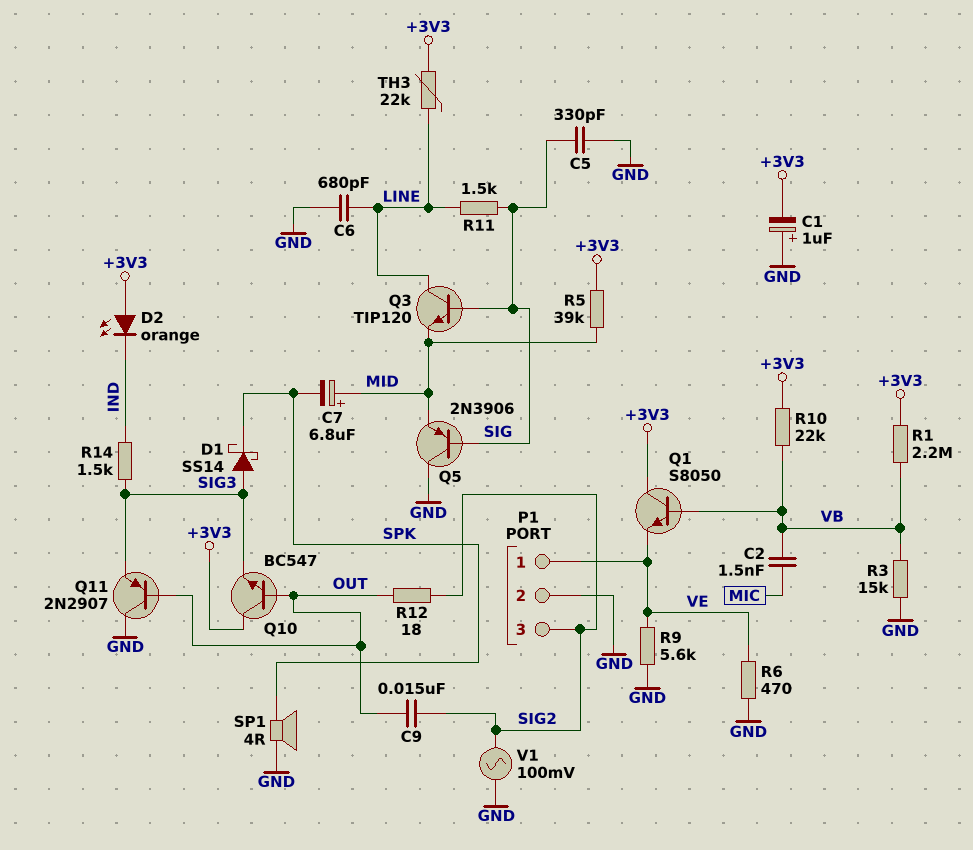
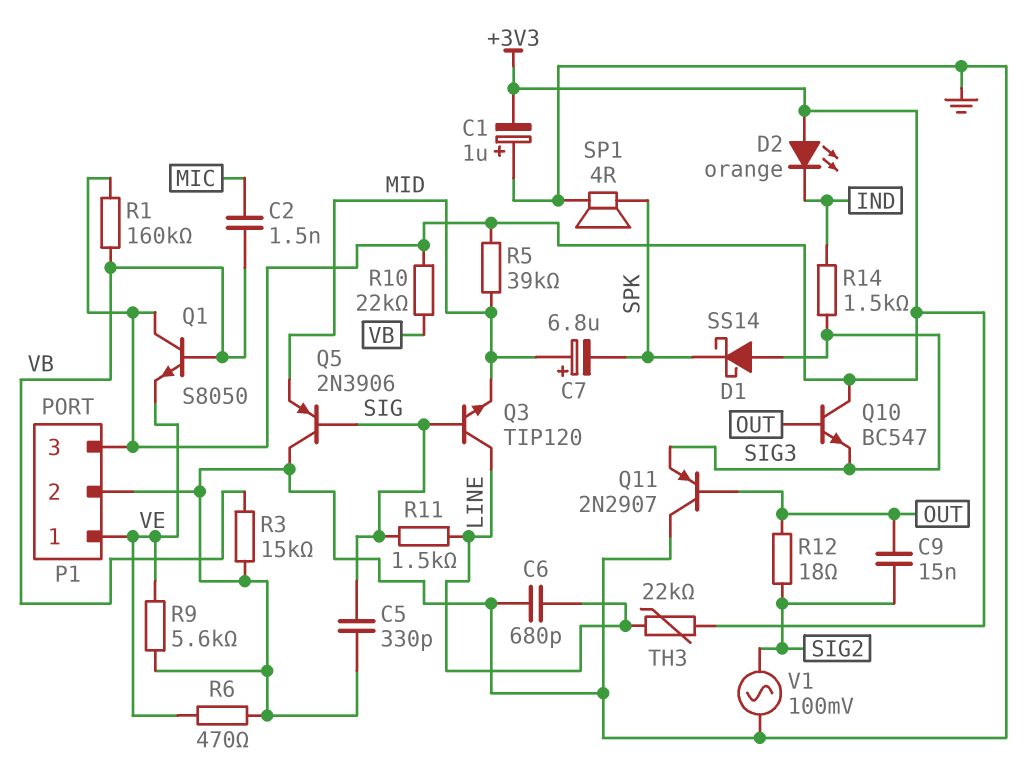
P1 pin 3: SIG2 -> +3V3
R1: 2.2M (+3V3, VB) -> 160k (+3V3, VB)

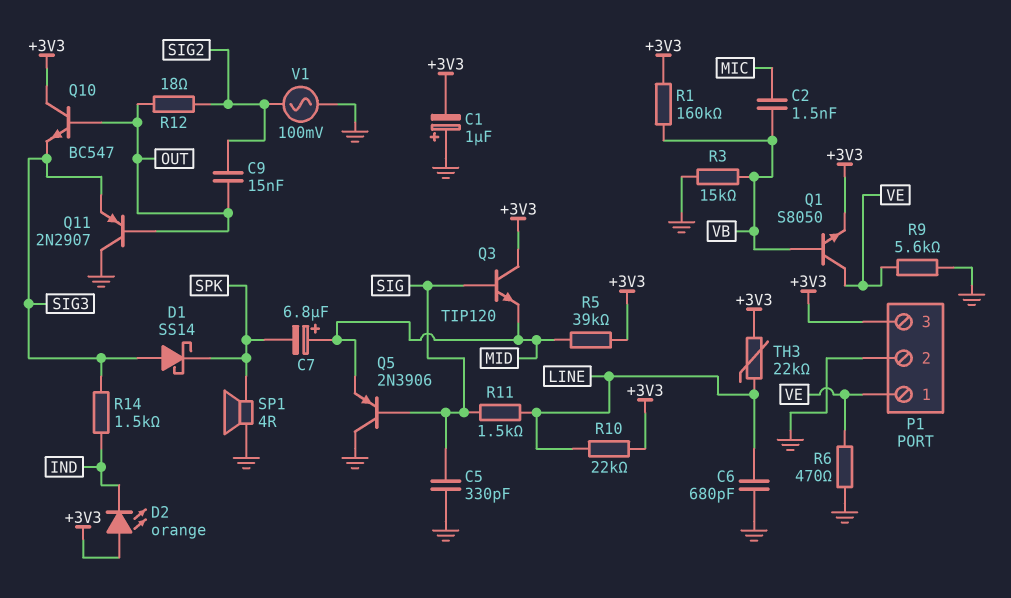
Q1: NPN S8050 (B VB, C +3V3, E VE) -> NPN S8050 (B VB, C VE, E +3V3)
Q3: NPN TIP120 (B SIG, C LINE, E MID) -> NPN TIP120 (B SIG, C +3V3, E MID)
R10: 22k (+3V3, VB) -> 22k (+3V3, LINE)

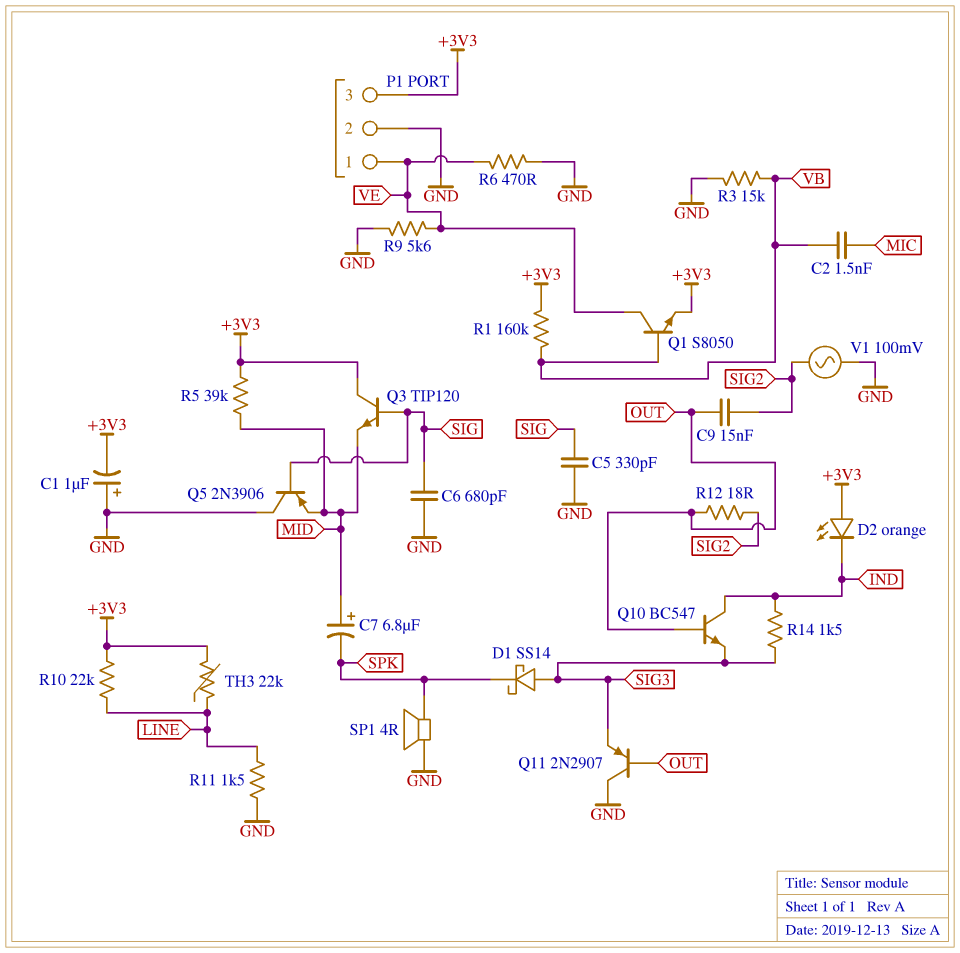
C6: 680pF (GND, LINE) -> 680pF (GND, SIG)
Q10: NPN BC547 (B OUT, C +3V3, E SIG3) -> NPN BC547 (B OUT, C IND, E SIG3)
R11: 1.5k (LINE, SIG) -> 1.5k (GND, LINE)

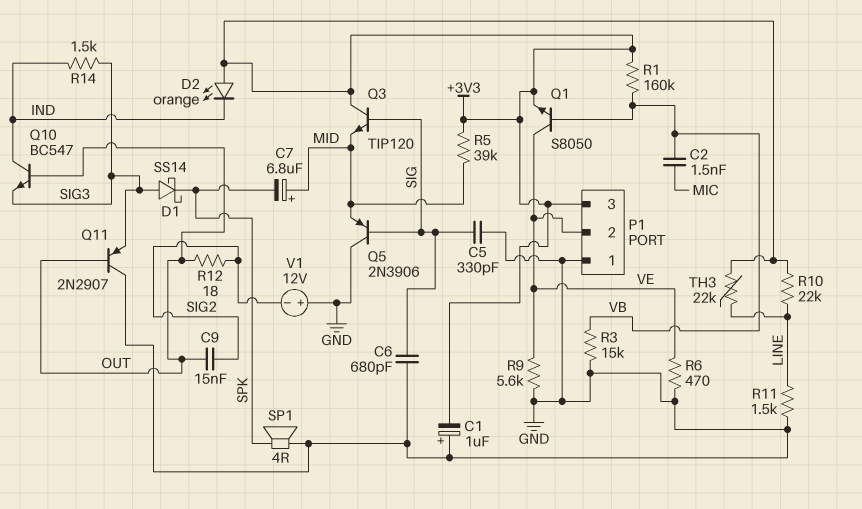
P1 pin 1: VE -> GND
P1 pin 2: GND -> VE
V1: AC 100mV (GND, SIG2) -> 12V (plus GND, minus SIG2)

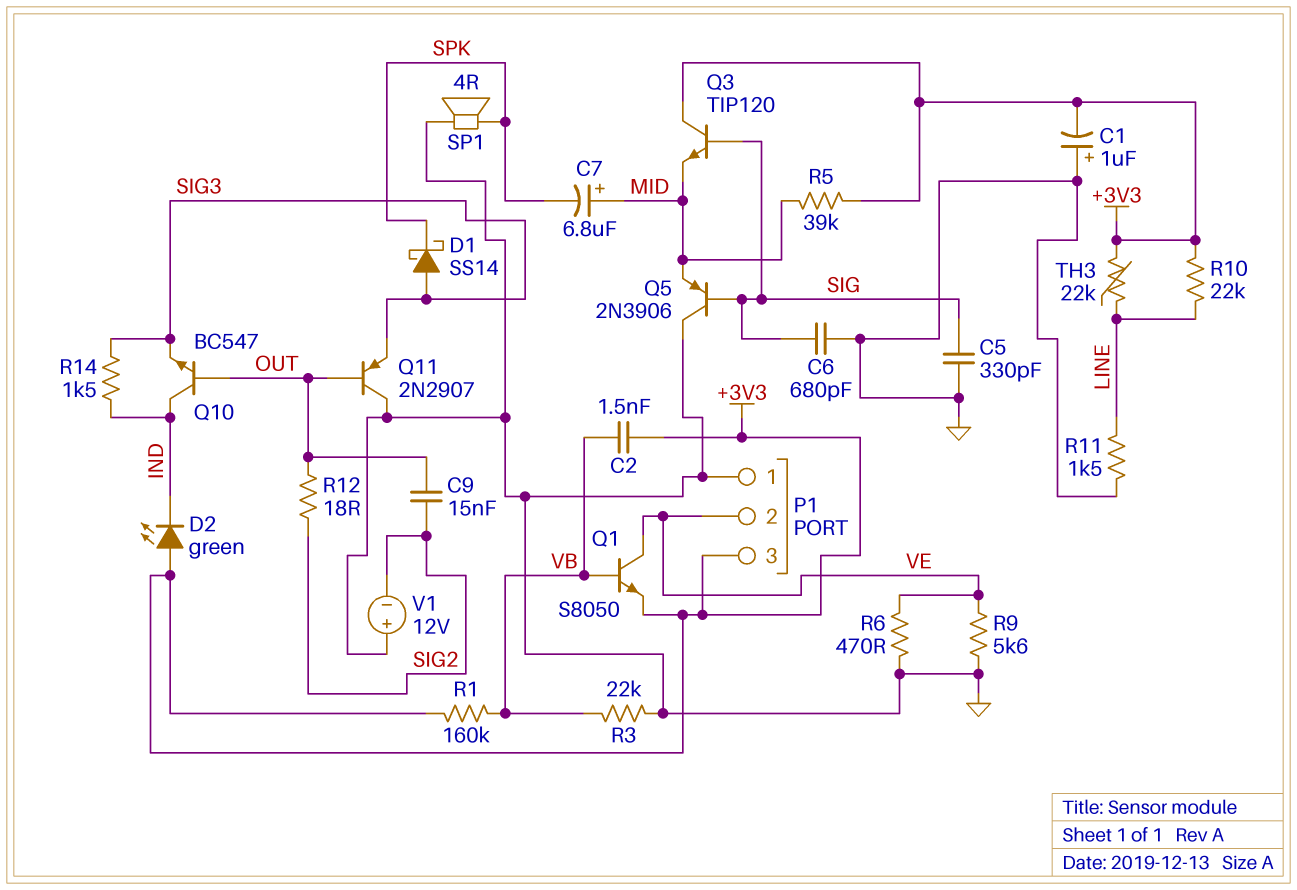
C2: 1.5nF (MIC, VB) -> 1.5nF (+3V3, VB)
D2: LED orange (A +3V3, K IND) -> LED green (A +3V3, K IND)
R3: 15k (GND, VB) -> 22k (GND, VB)

